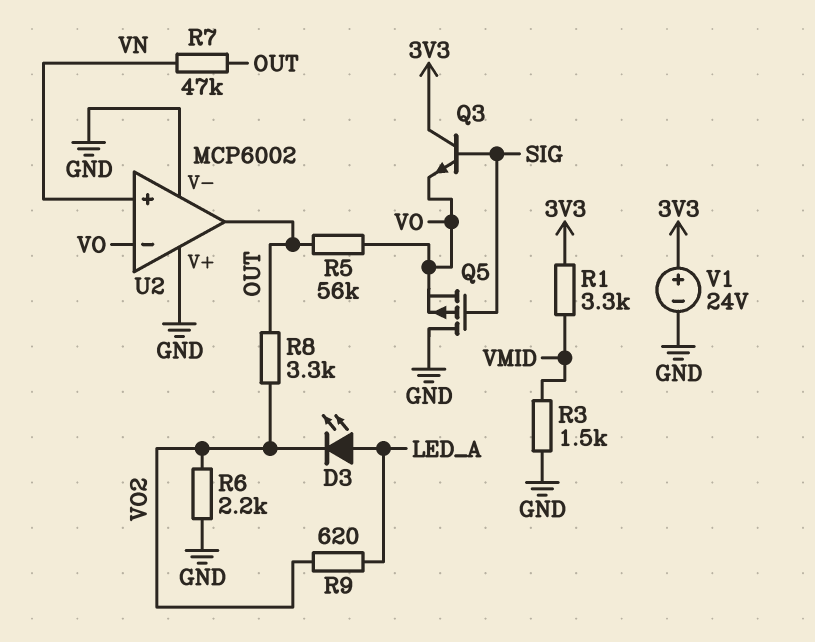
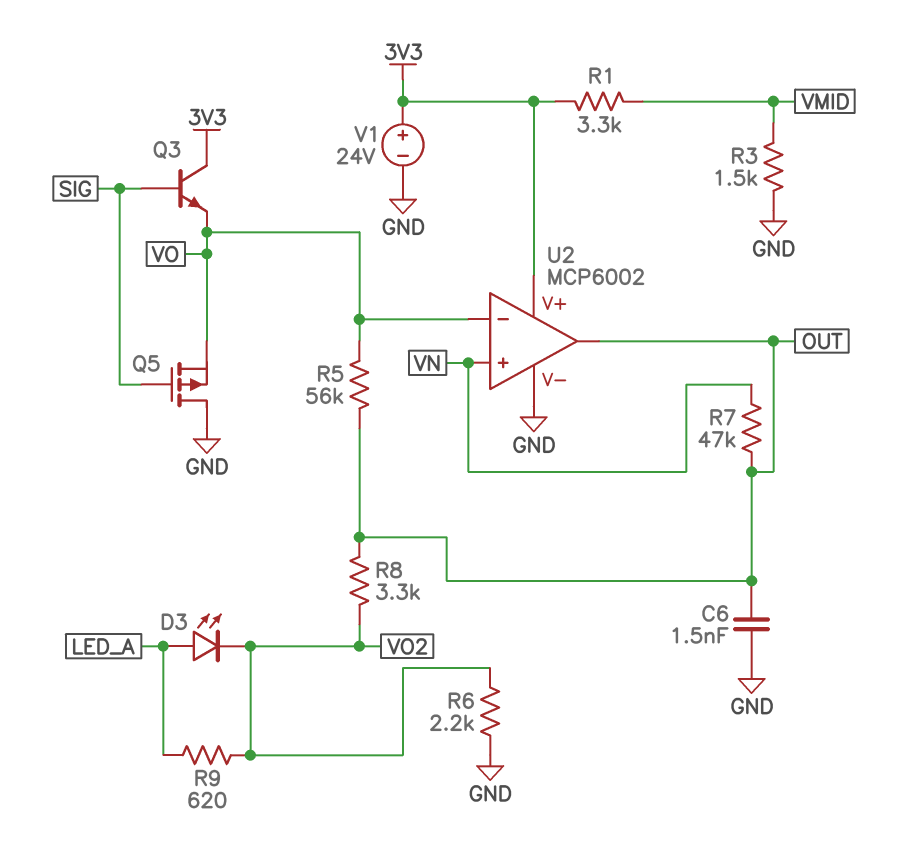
C6: none -> 1.5nF (GND, OUT)
U2 pin V+: GND -> 3V3

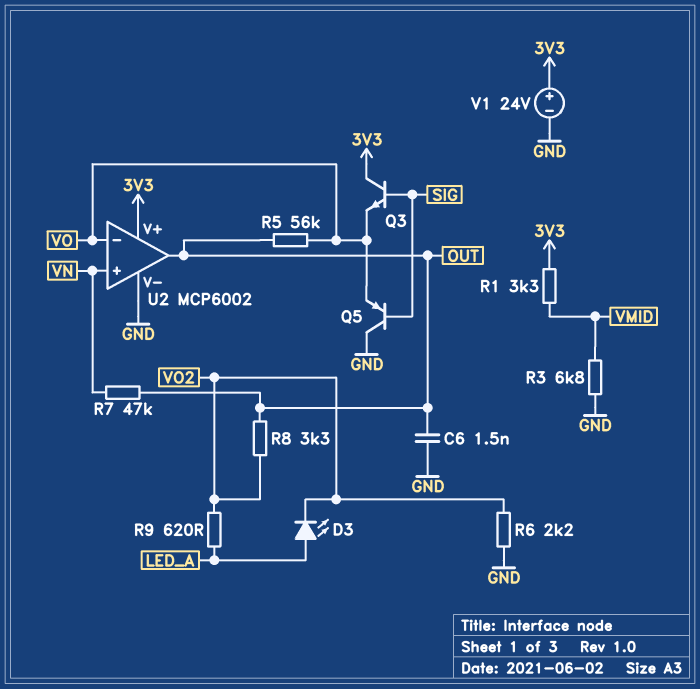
Q5: PMOS (G SIG, D GND, S VO) -> PNP (B SIG, C GND, E VO)
R3: 1.5k (GND, VMID) -> 6.8k (GND, VMID)

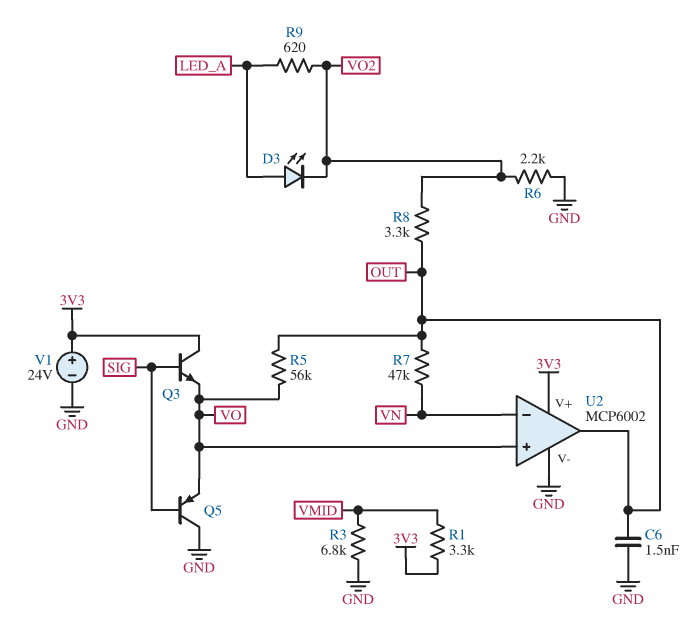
U2 pin in+: VN -> VO
U2 pin in-: VO -> VN

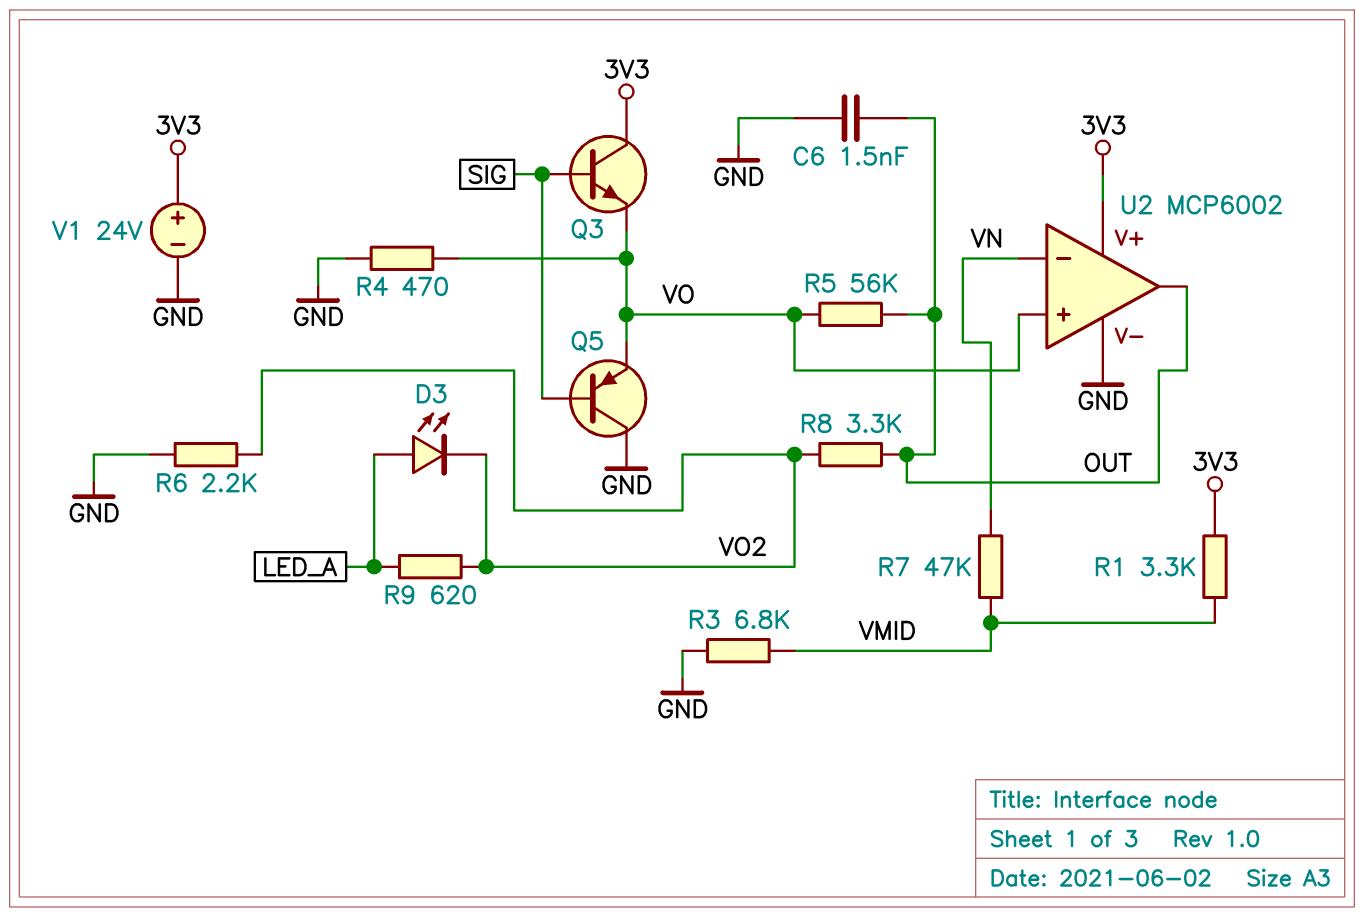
R4: none -> 470 (GND, VO)
R7: 47k (OUT, VN) -> 47k (VMID, VN)

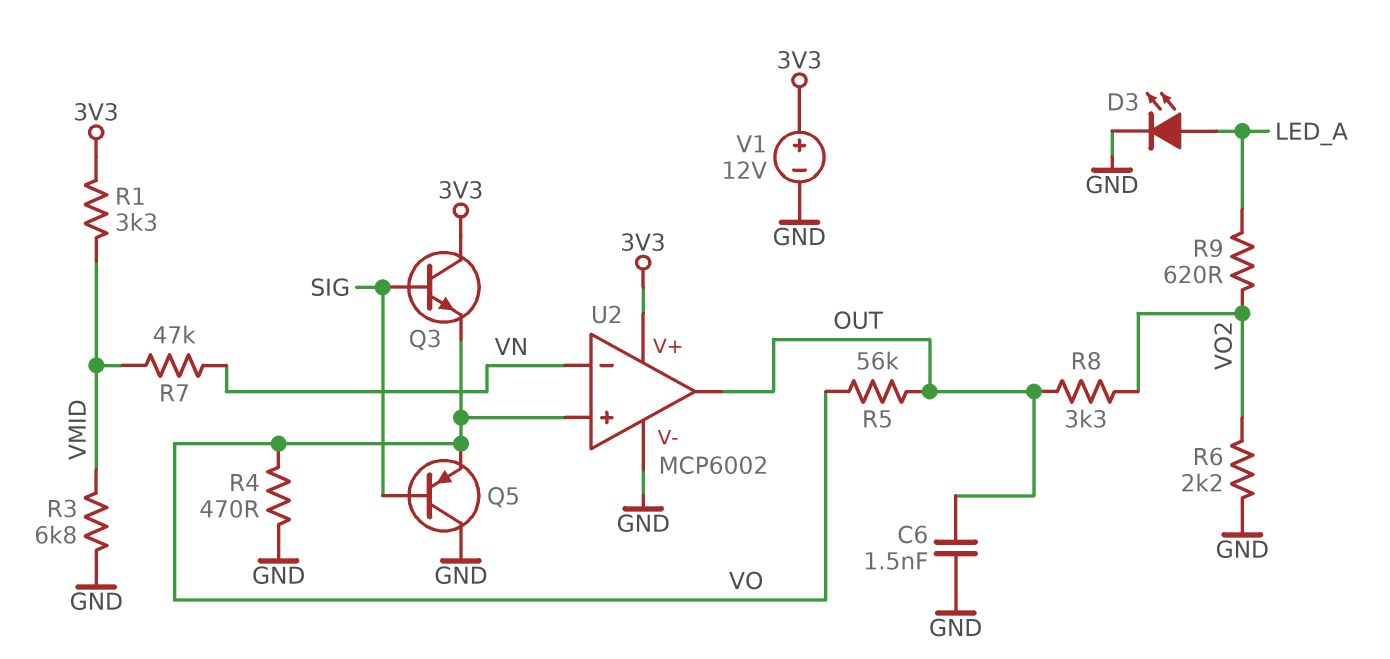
D3: LED (A LED_A, K VO2) -> LED (A LED_A, K GND)
V1: 24V (plus 3V3, minus GND) -> 12V (plus 3V3, minus GND)

